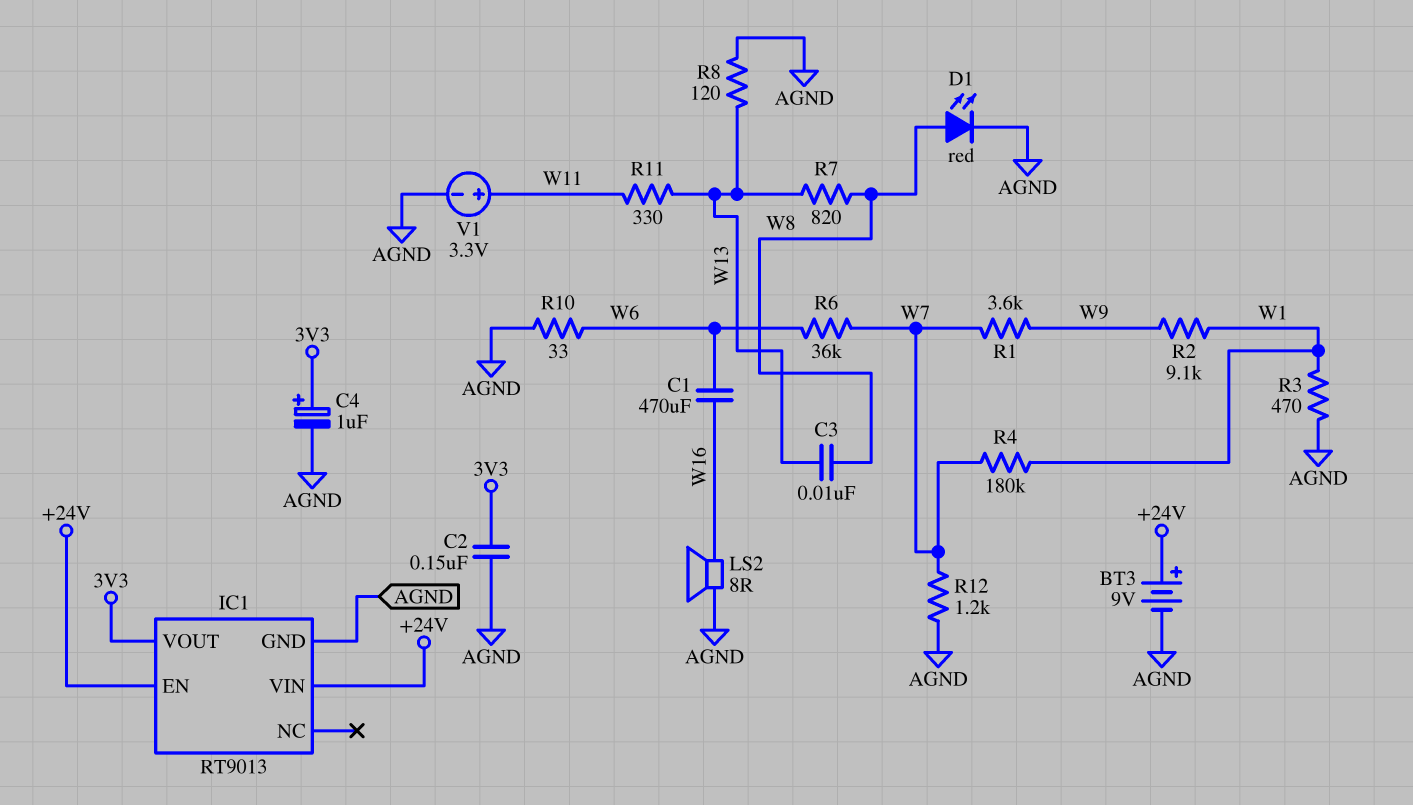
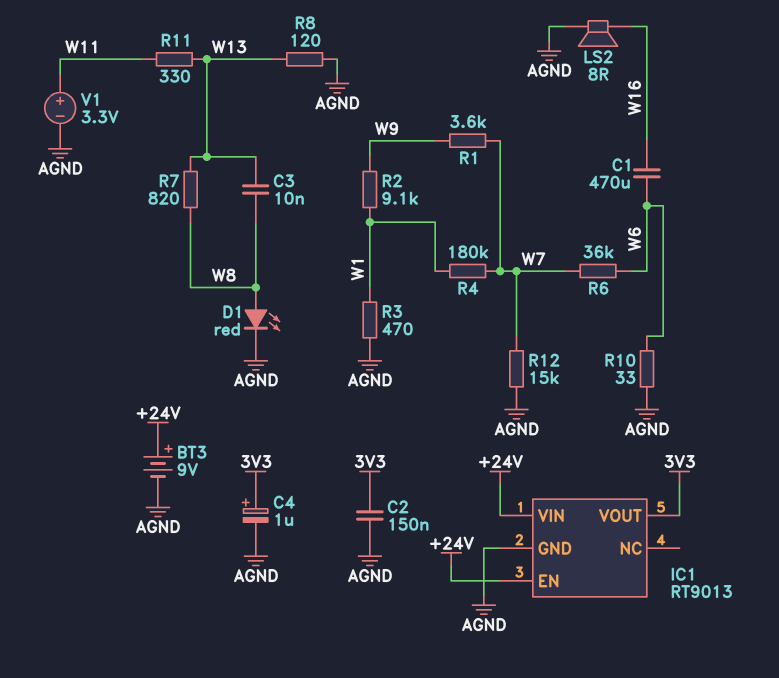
R12: 1.2k (AGND, W7) -> 15k (AGND, W7)

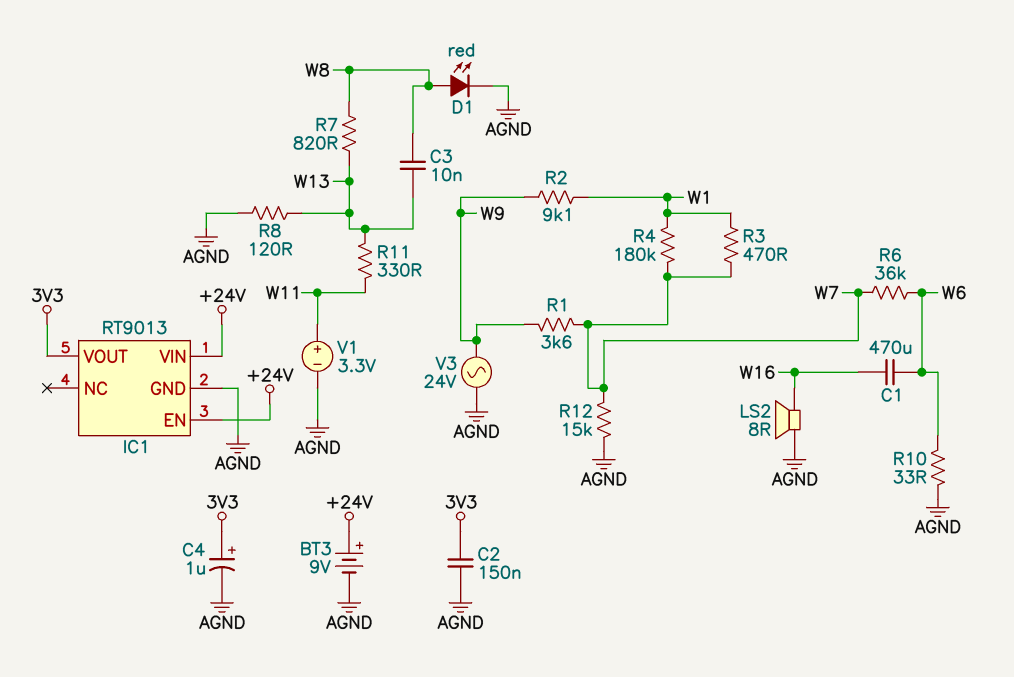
R3: 470 (AGND, W1) -> 470 (W1, W7)
V3: none -> AC 24V (AGND, W9)

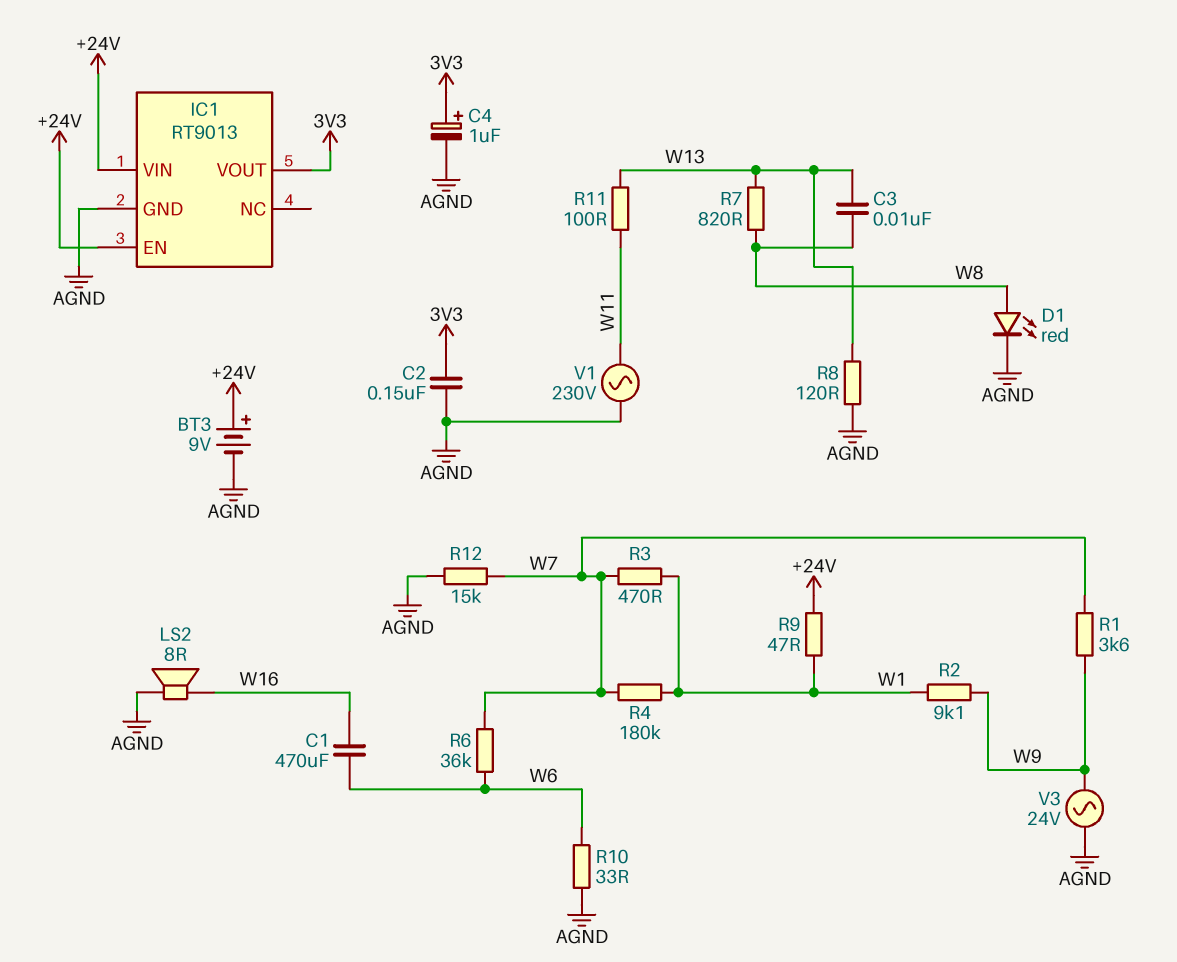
R9: none -> 47 (+24V, W1)
R11: 330 (W11, W13) -> 100 (W11, W13)
V1: 3.3V (plus W11, minus AGND) -> AC 230V (AGND, W11)

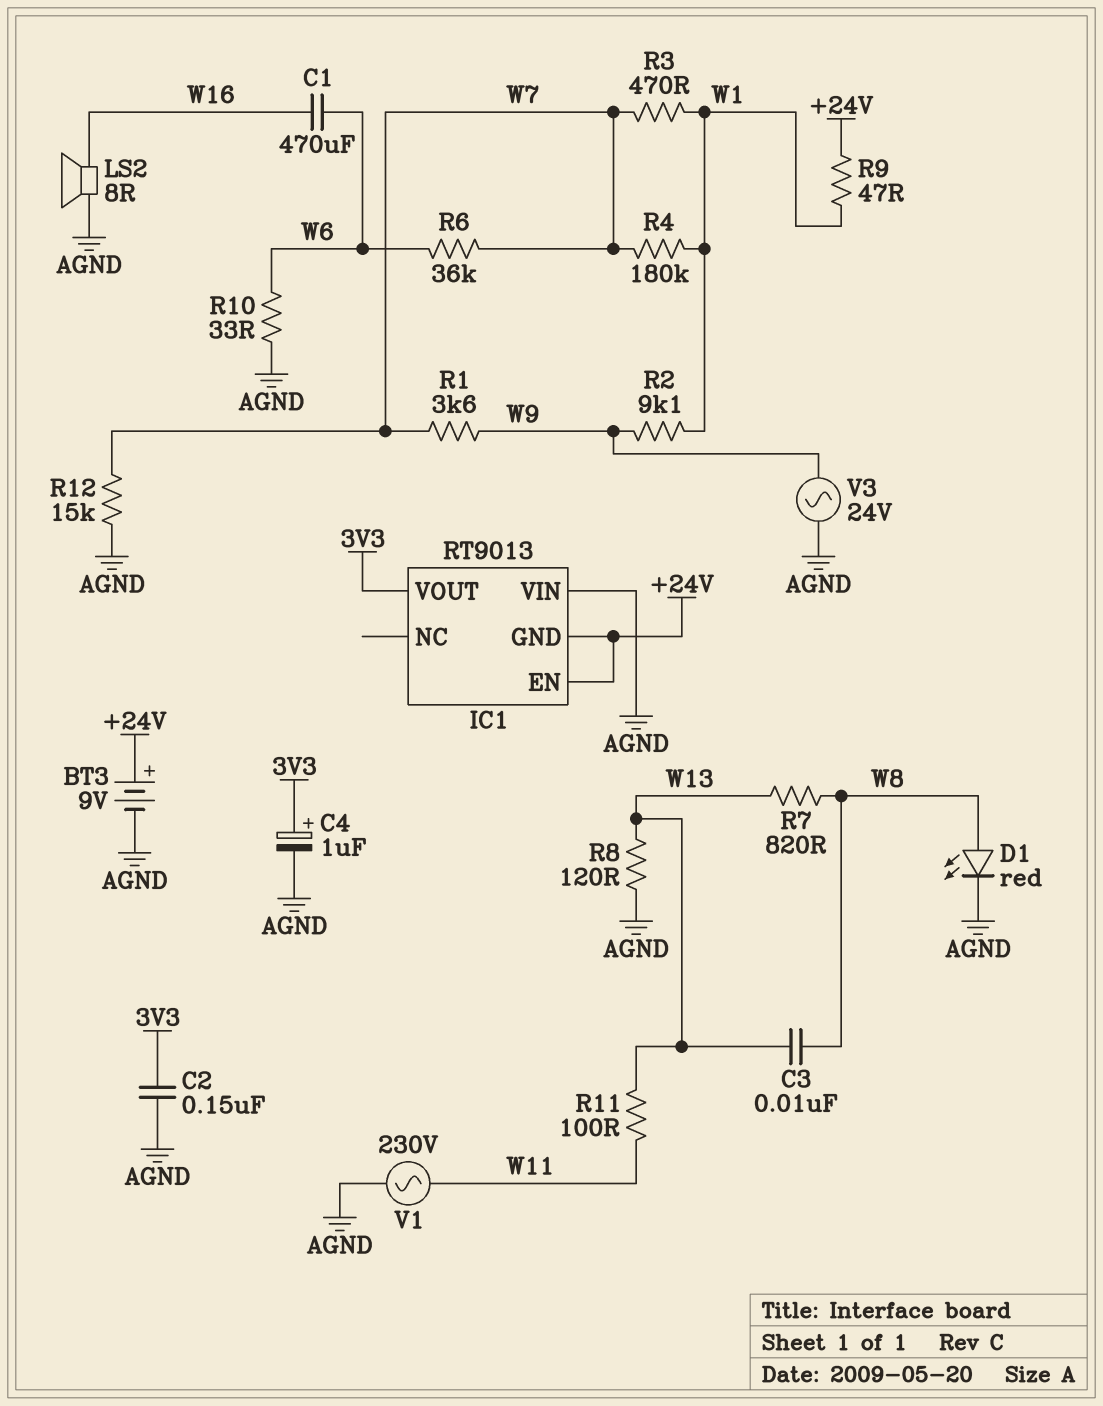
IC1 pin GND: AGND -> +24V
IC1 pin VIN: +24V -> AGND

